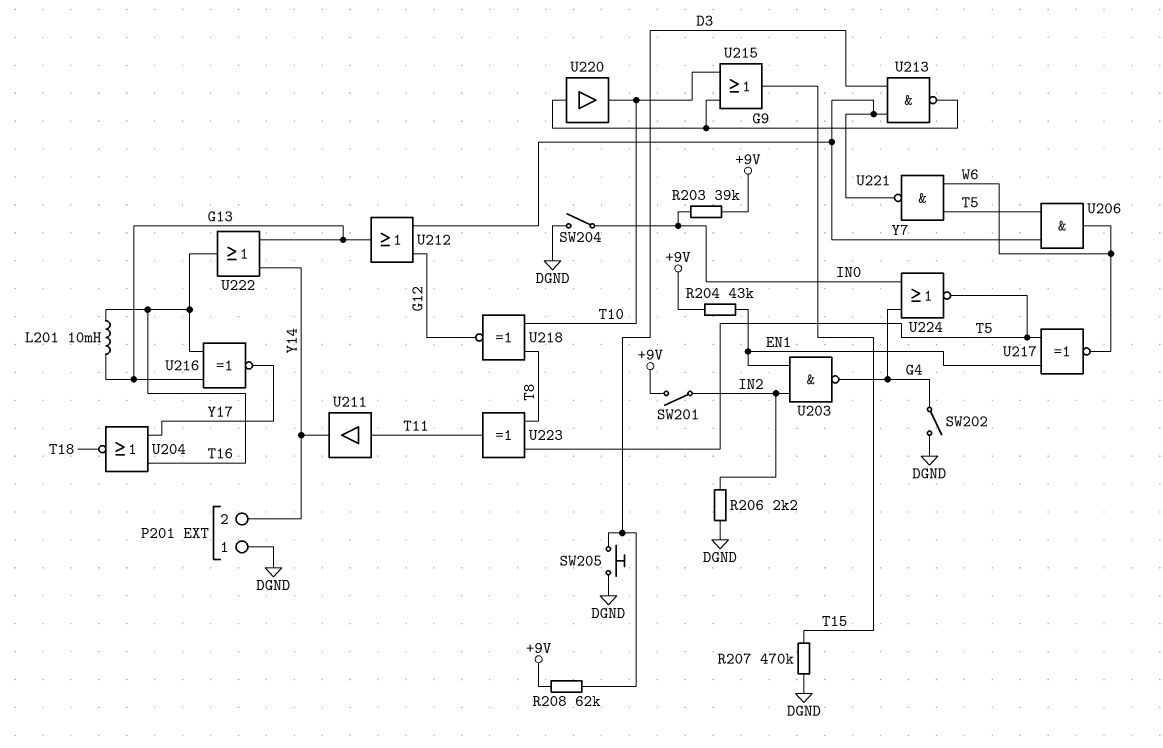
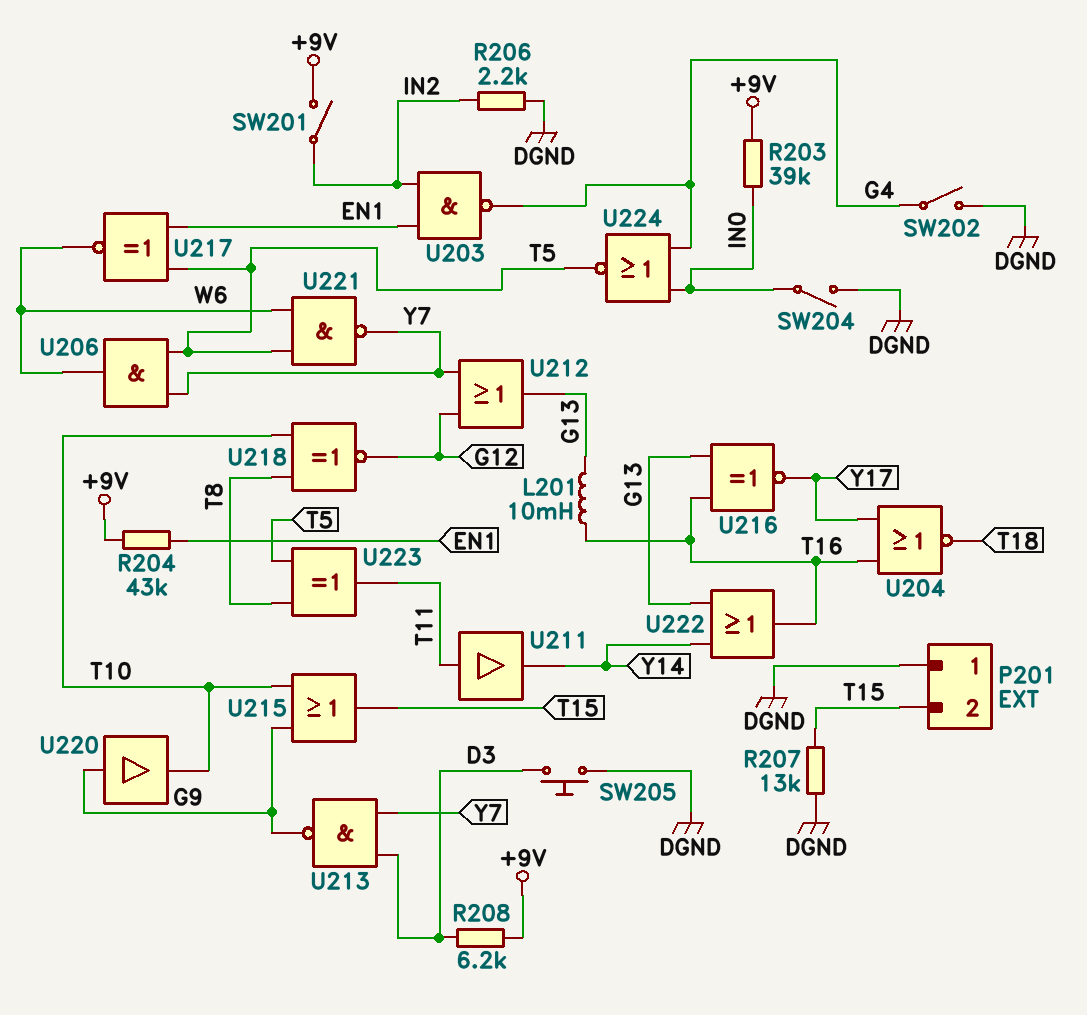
P201 pin 2: Y14 -> T15
R207: 470k (DGND, T15) -> 13k (DGND, T15)
R208: 62k (+9V, D3) -> 6.2k (+9V, D3)

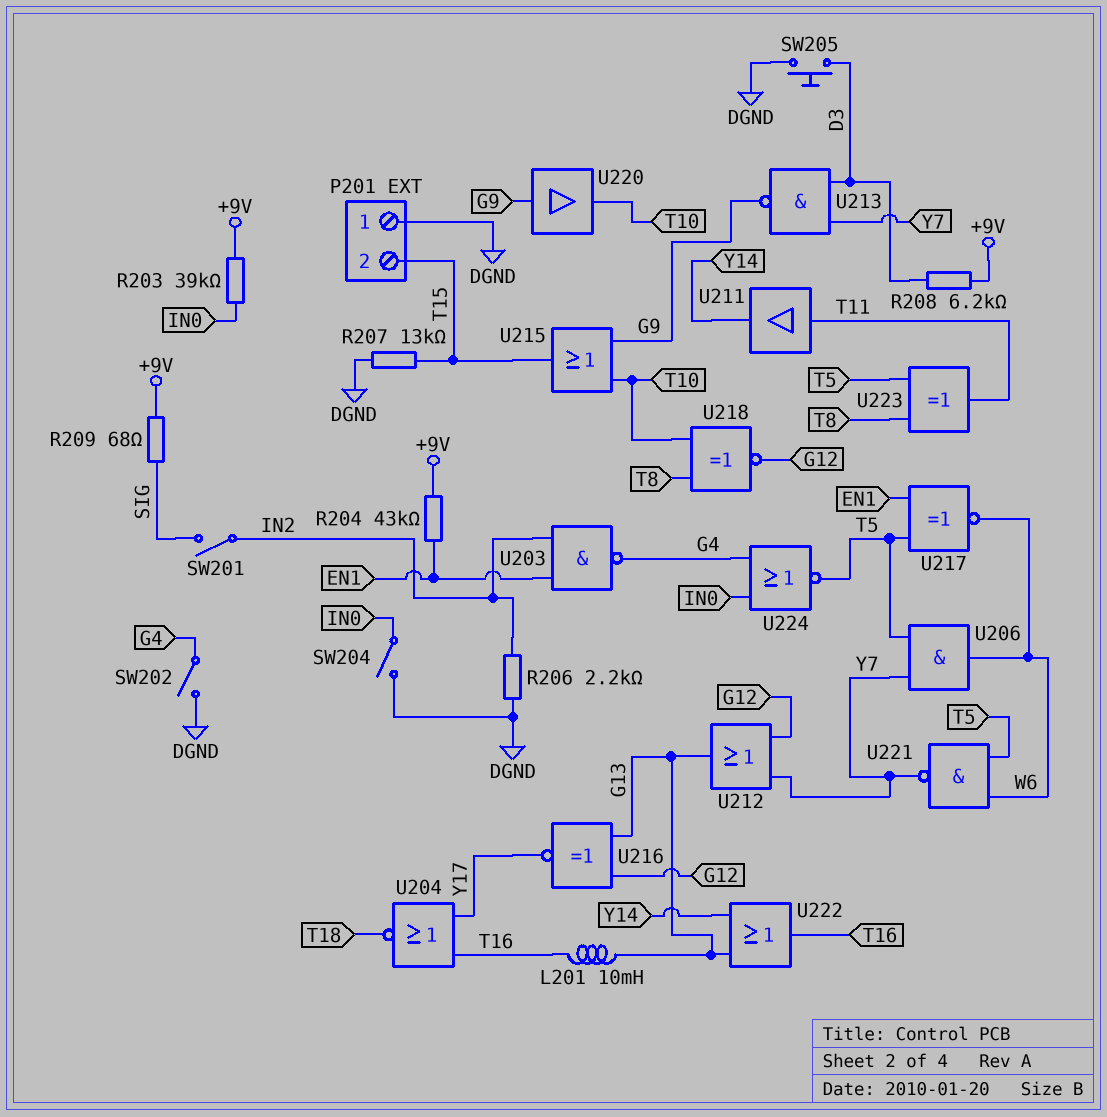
R209: none -> 68 (+9V, SIG)
SW201: switch (+9V, IN2) -> switch (IN2, SIG)
U216: XNOR (in G13, in T16, out Y17) -> XNOR (in G12, in G13, out Y17)

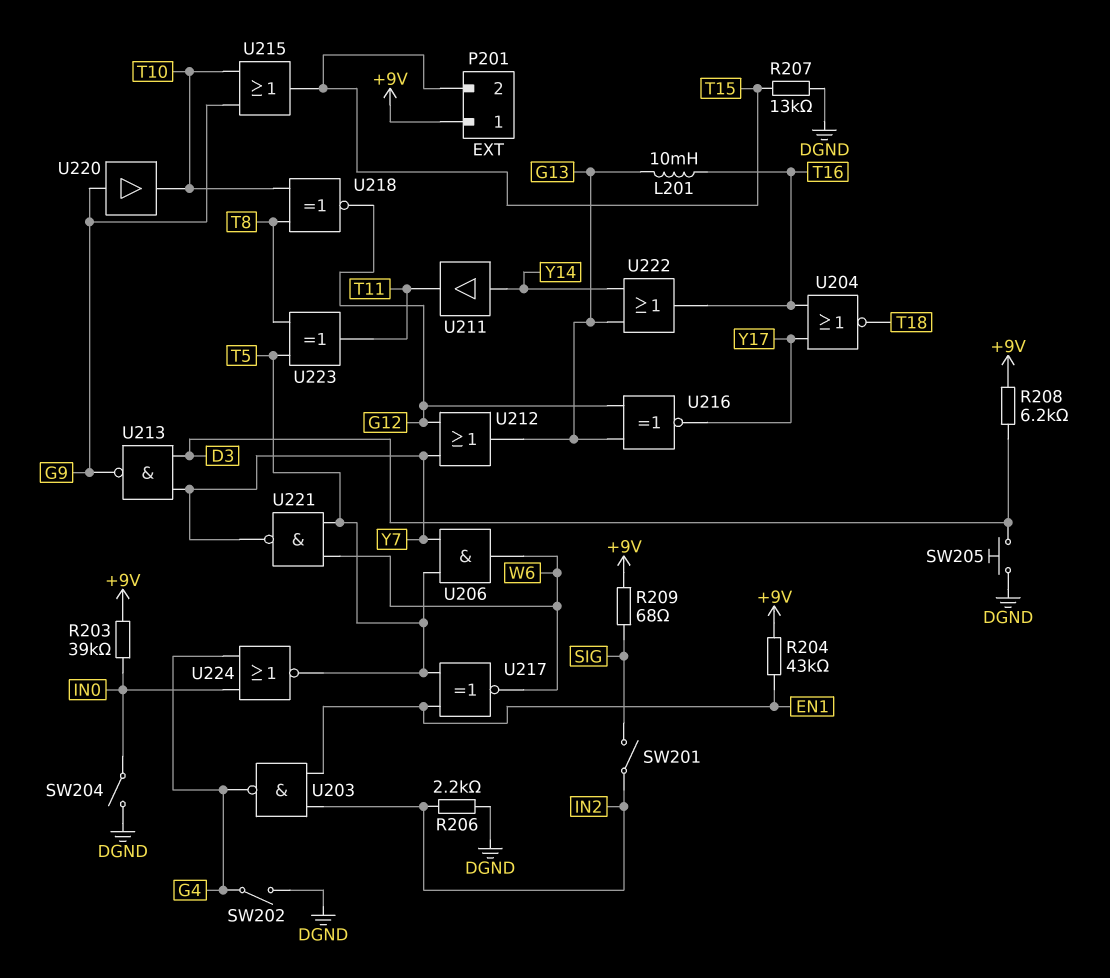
P201 pin 1: DGND -> +9V
U211: buffer (in T11, out Y14) -> buffer (in Y14, out T11)

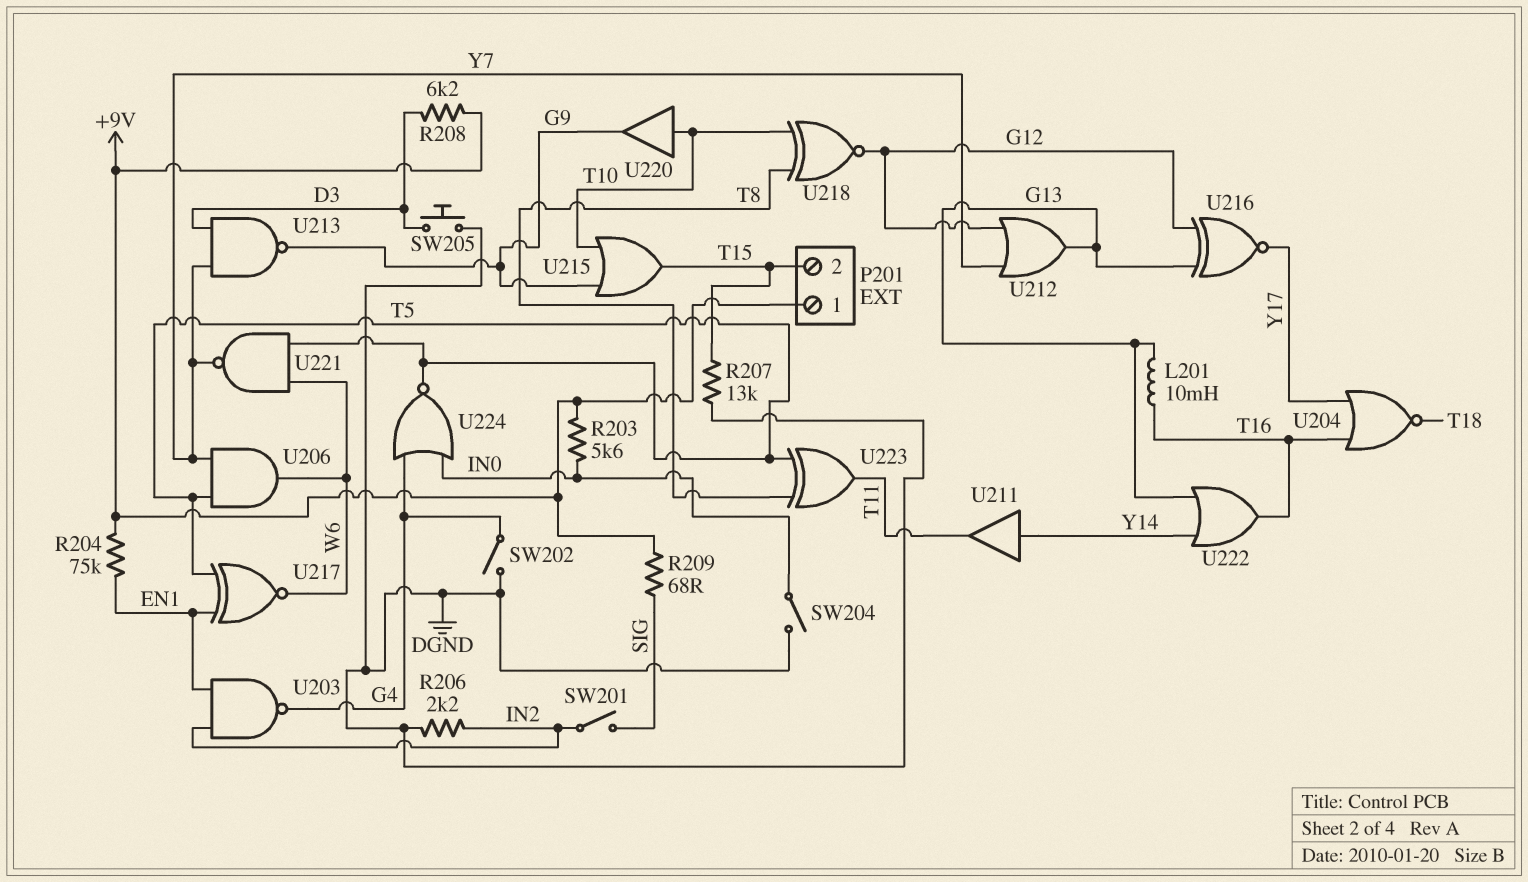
R203: 39k (+9V, IN0) -> 5.6k (+9V, IN0)
R204: 43k (+9V, EN1) -> 75k (+9V, EN1)
U220: buffer (in G9, out T10) -> buffer (in T10, out G9)

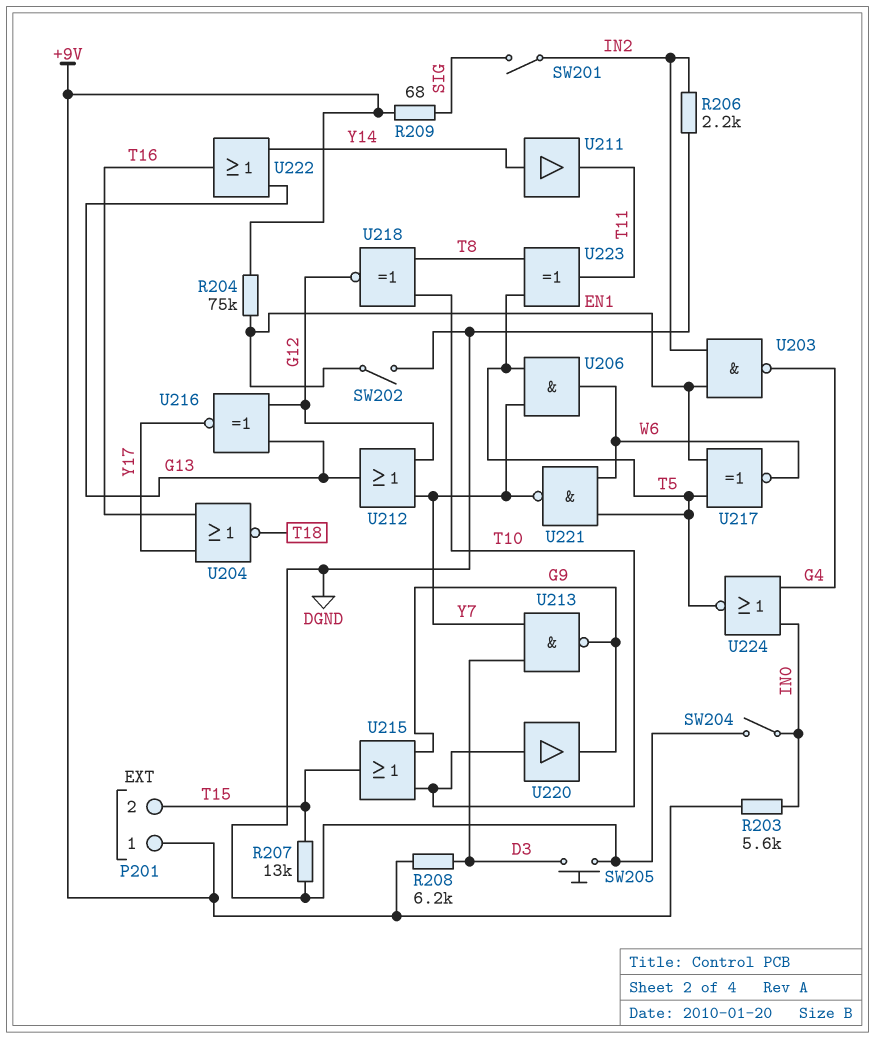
L201: 10mH (G13, T16) -> none
SW202: switch (DGND, G4) -> switch (DGND, EN1)

